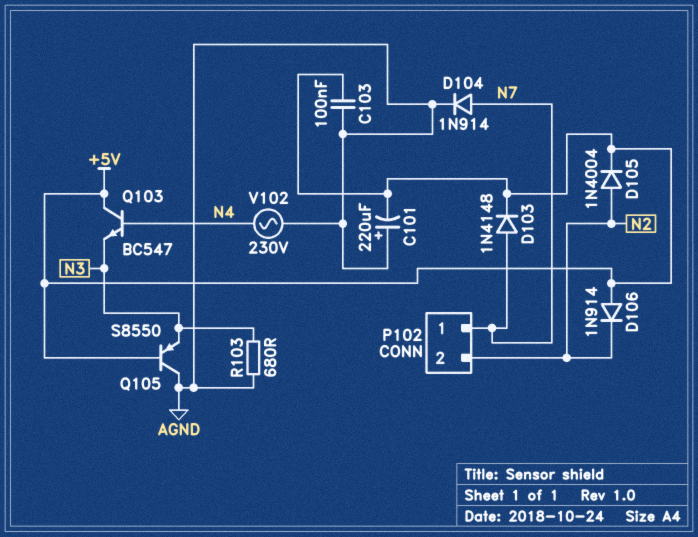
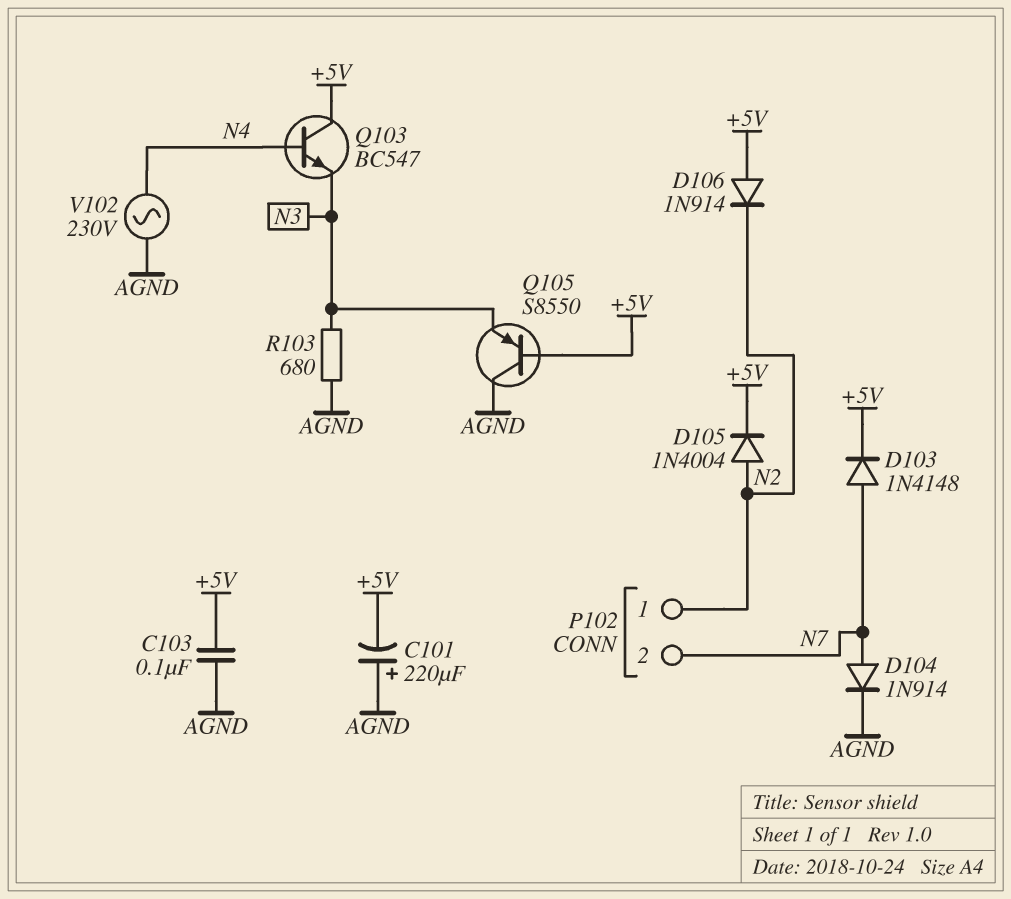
P102 pin 1: N7 -> N2
P102 pin 2: N2 -> N7

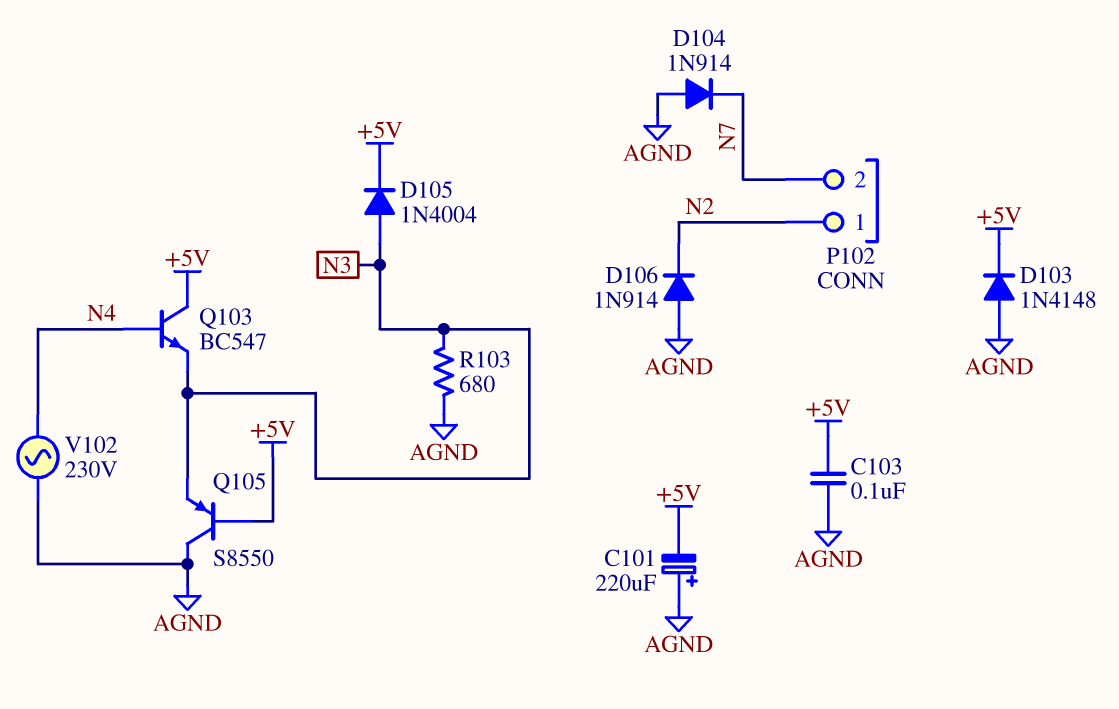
D103: diode 1N4148 (A N7, K +5V) -> diode 1N4148 (A AGND, K +5V)
D104: diode 1N914 (A N7, K AGND) -> diode 1N914 (A AGND, K N7)
D105: diode 1N4004 (A N2, K +5V) -> diode 1N4004 (A N3, K +5V)
D106: diode 1N914 (A +5V, K N2) -> diode 1N914 (A AGND, K N2)

